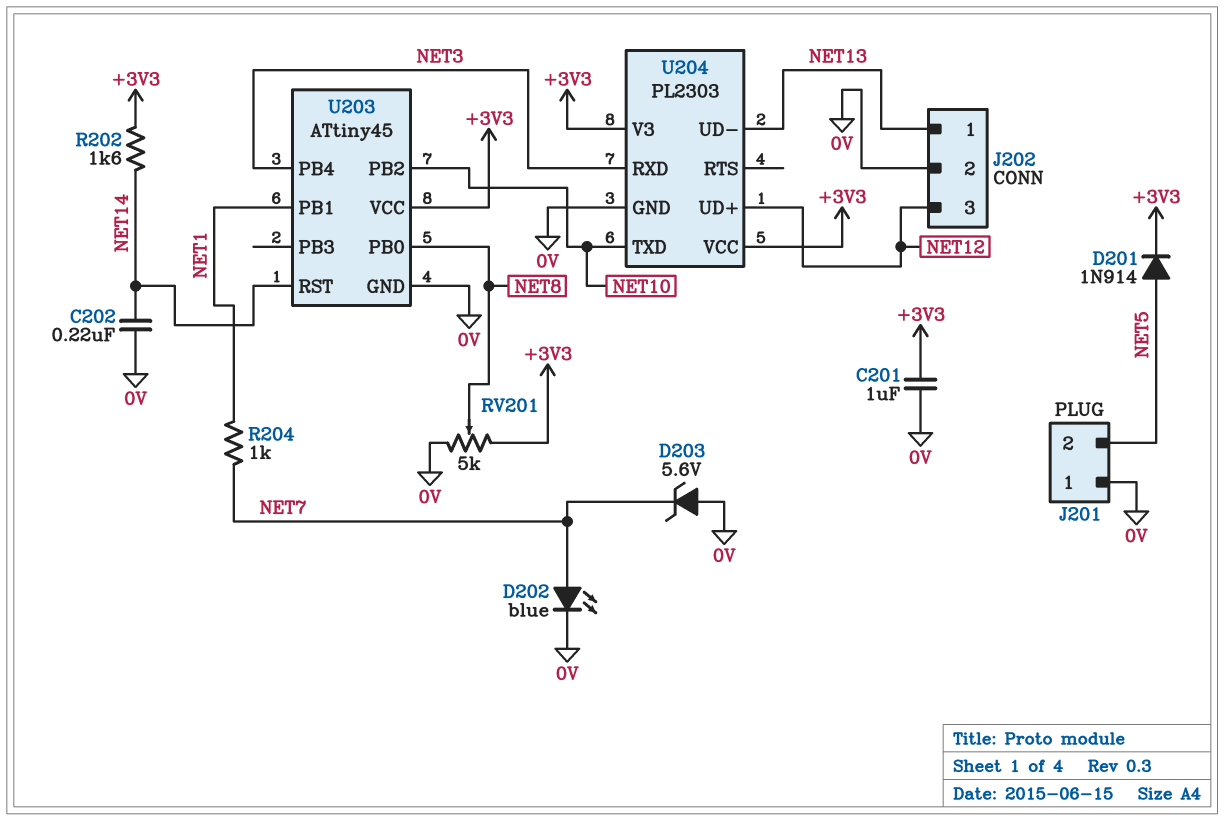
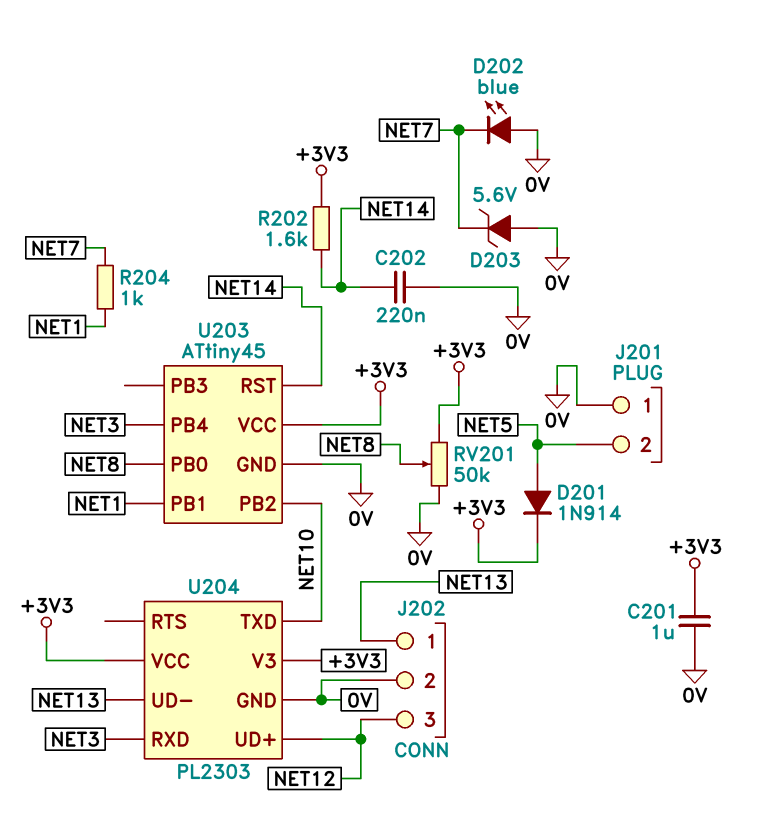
D202: LED blue (A NET7, K 0V) -> LED blue (A 0V, K NET7)
RV201: 5k (+3V3, 0V, wiper NET8) -> 50k (+3V3, 0V, wiper NET8)

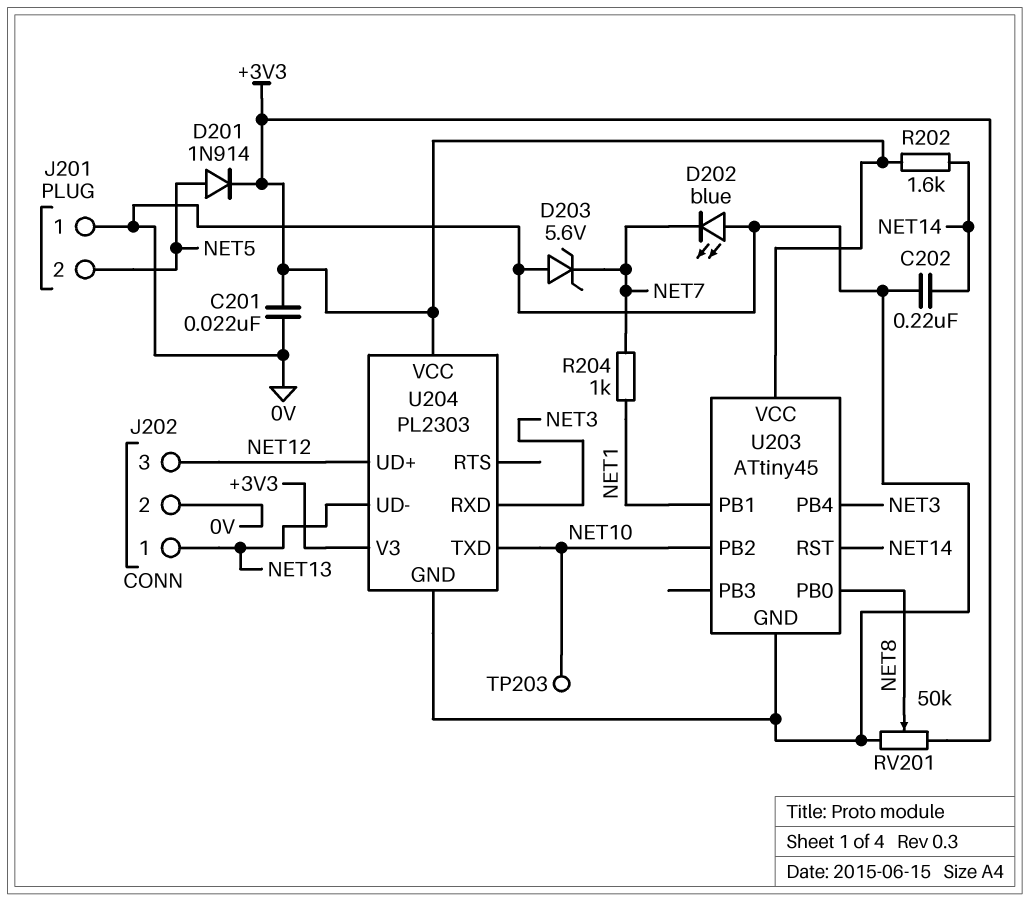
C201: 1uF (+3V3, 0V) -> 22nF (+3V3, 0V)
TP203: none -> test point (NET10)

